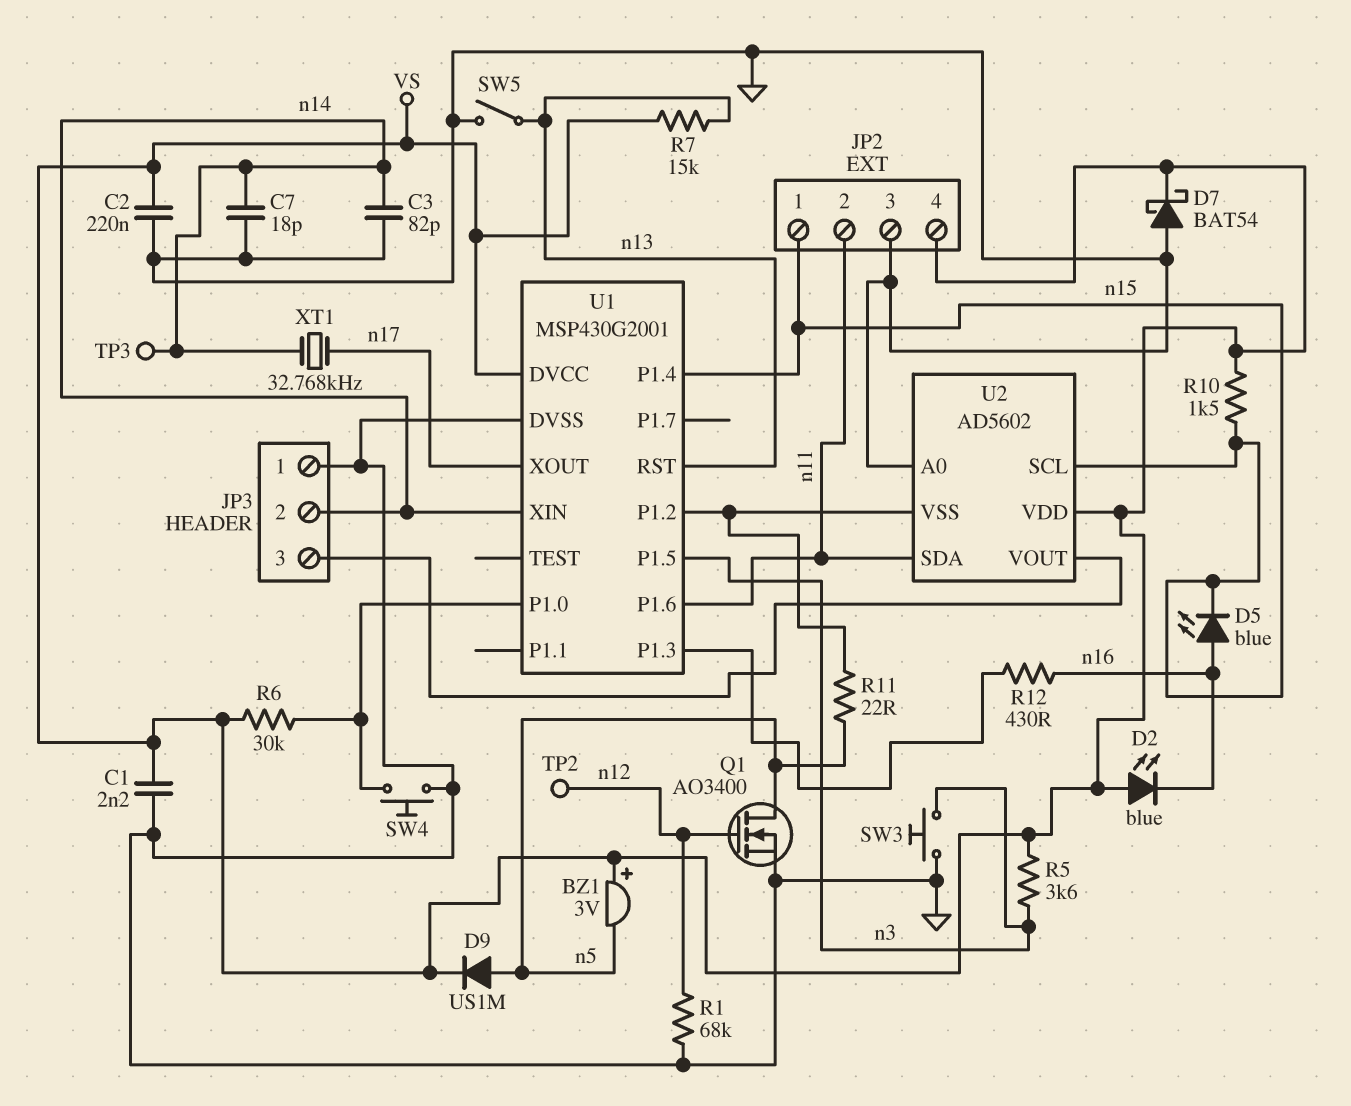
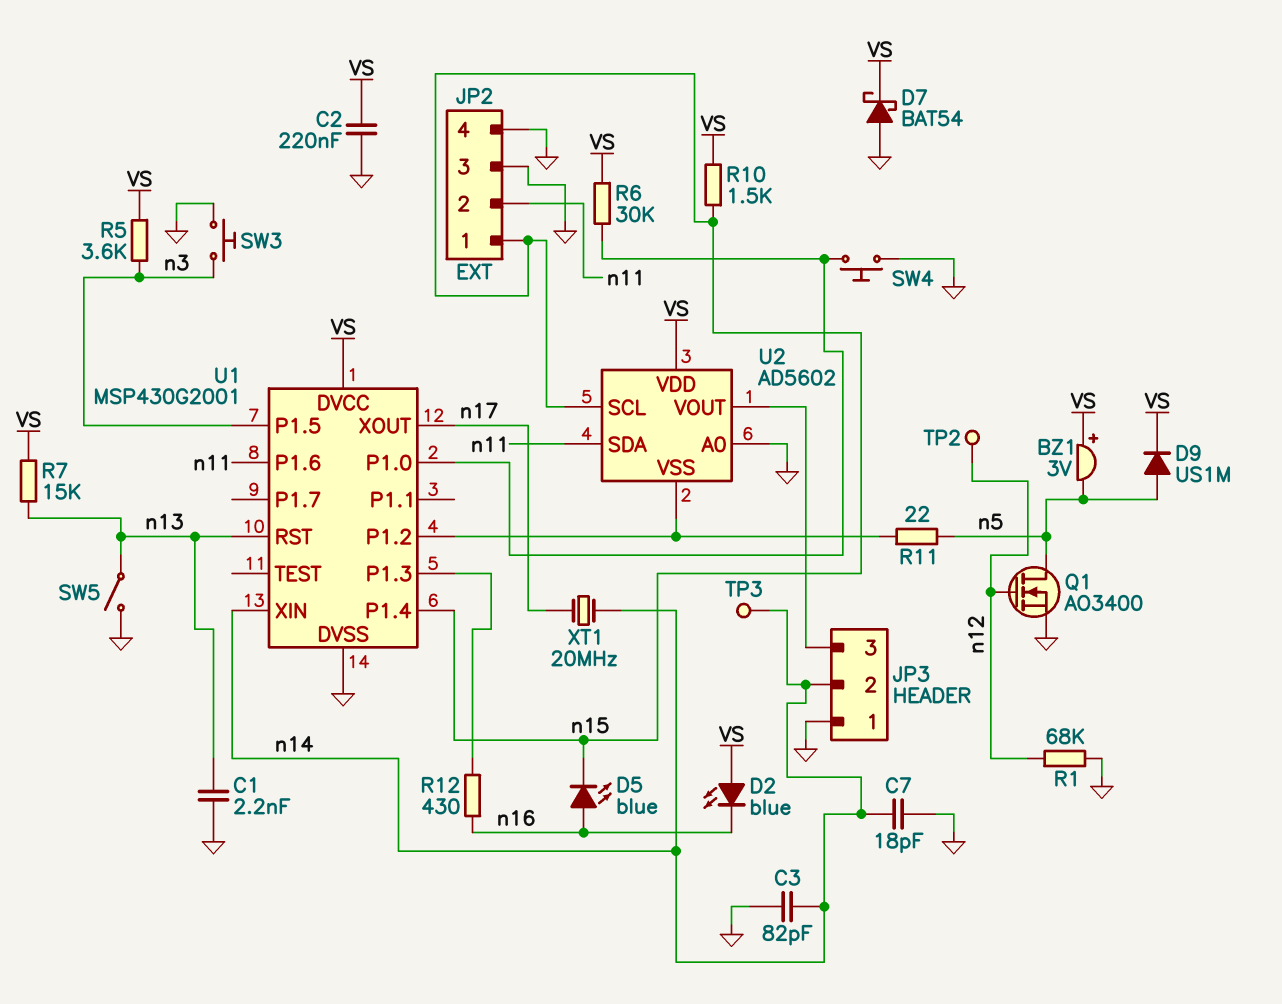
C1: 2.2nF (GND, VS) -> 2.2nF (GND, n13)
JP2 pin 4: VS -> GND
XT1: 32.768kHz (n14, n17) -> 20MHz (n14, n17)

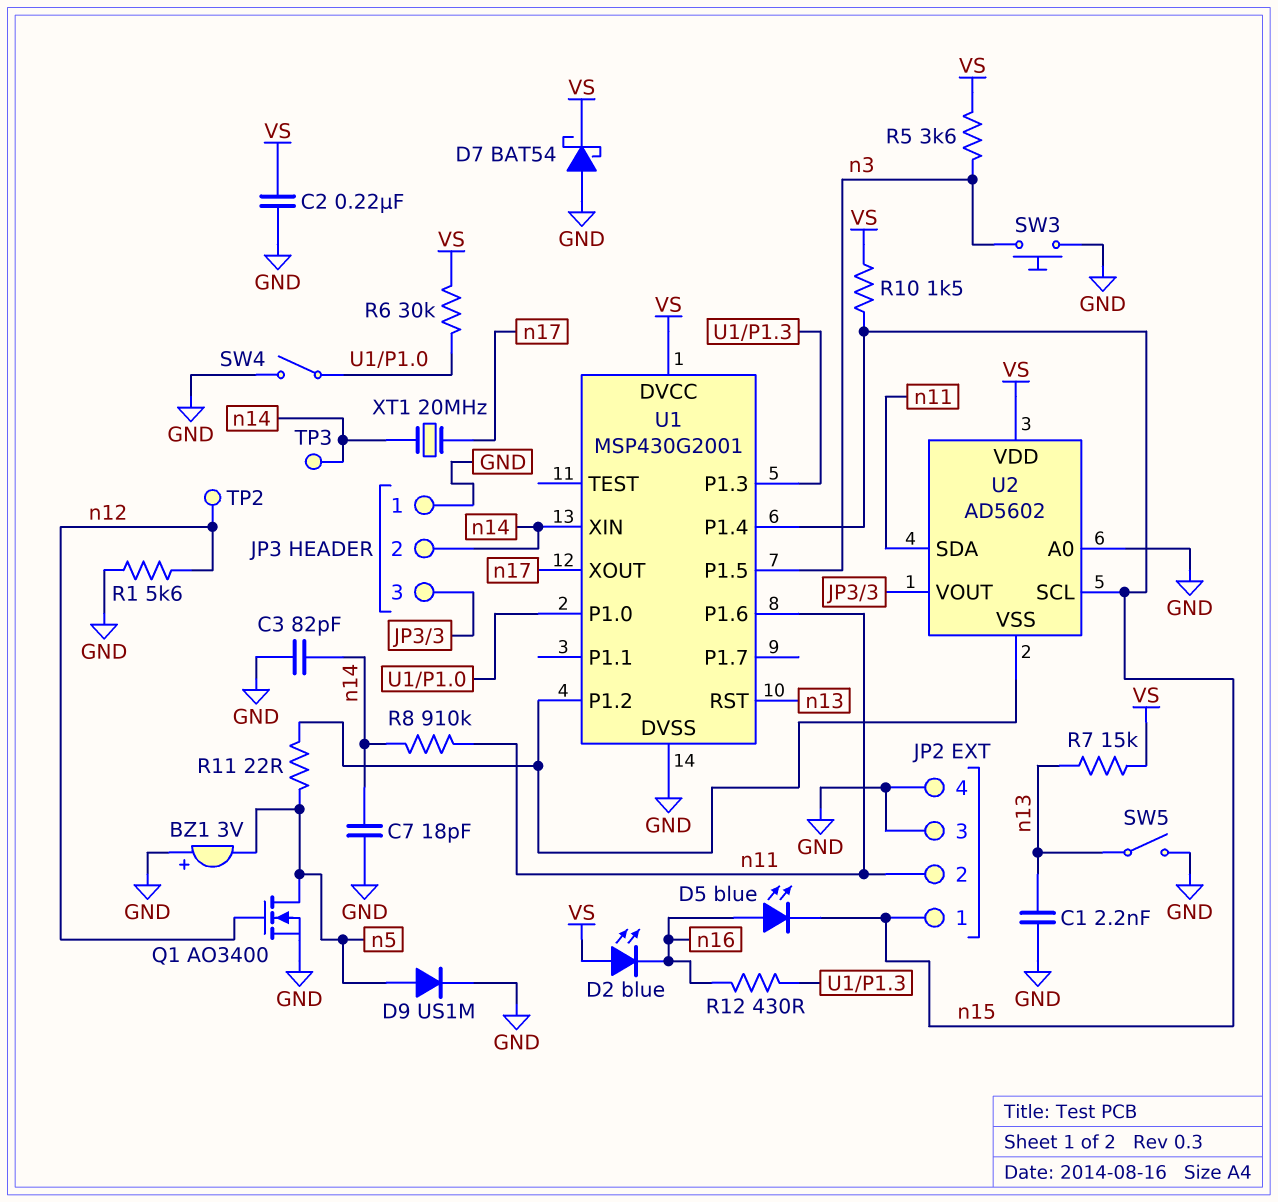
BZ1: buzzer 3V (plus VS, minus n5) -> buzzer 3V (plus GND, minus n5)
D9: diode US1M (A n5, K VS) -> diode US1M (A n5, K GND)
R1: 68k (GND, n12) -> 5.6k (GND, n12)
R8: none -> 910k (n11, n14)
SW4: button (GND, U1/P1.0) -> switch (GND, U1/P1.0)

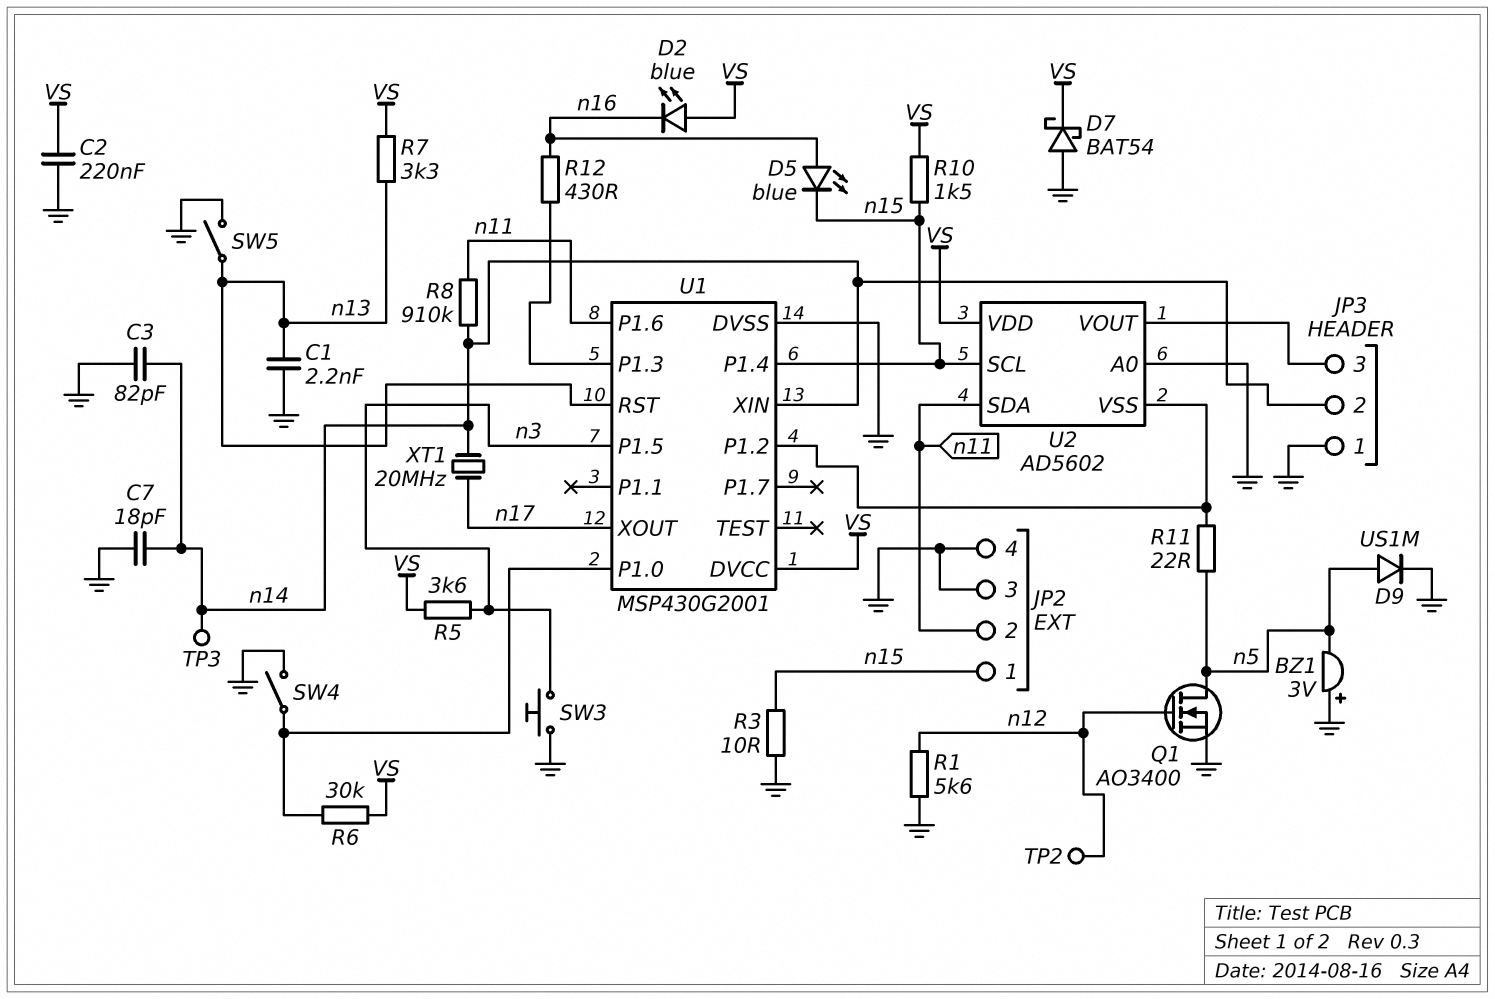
R3: none -> 10 (GND, n15)
R7: 15k (VS, n13) -> 3.3k (VS, n13)

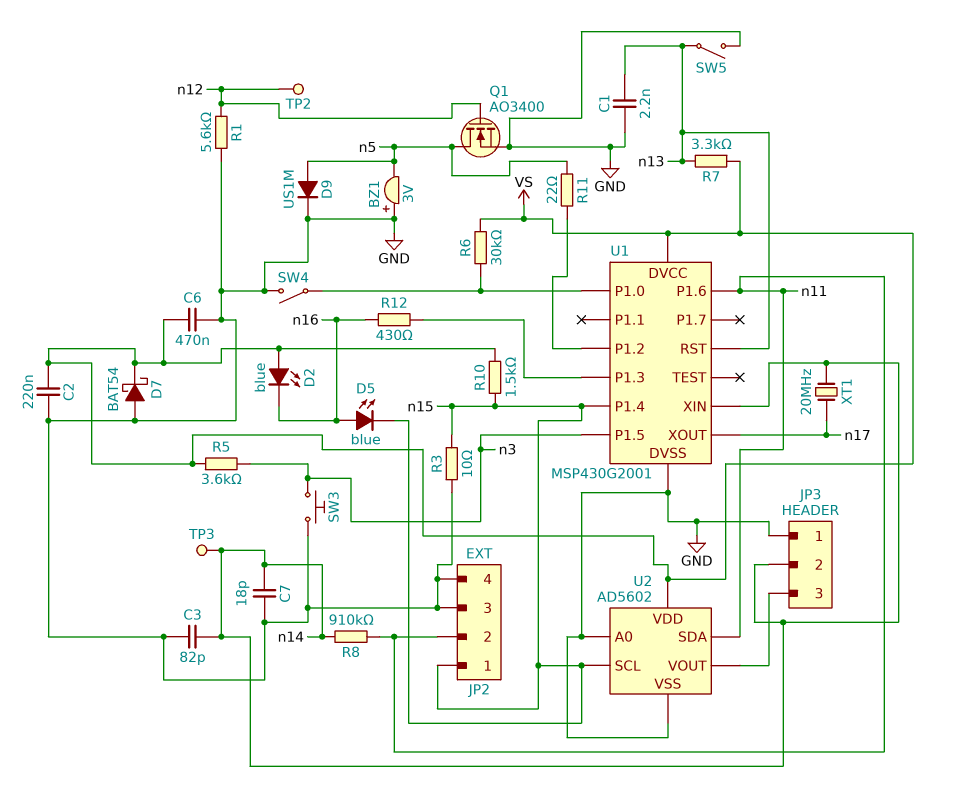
C6: none -> 470nF (GND, VS)
U2 pin VSS: U1/P1.2 -> GND

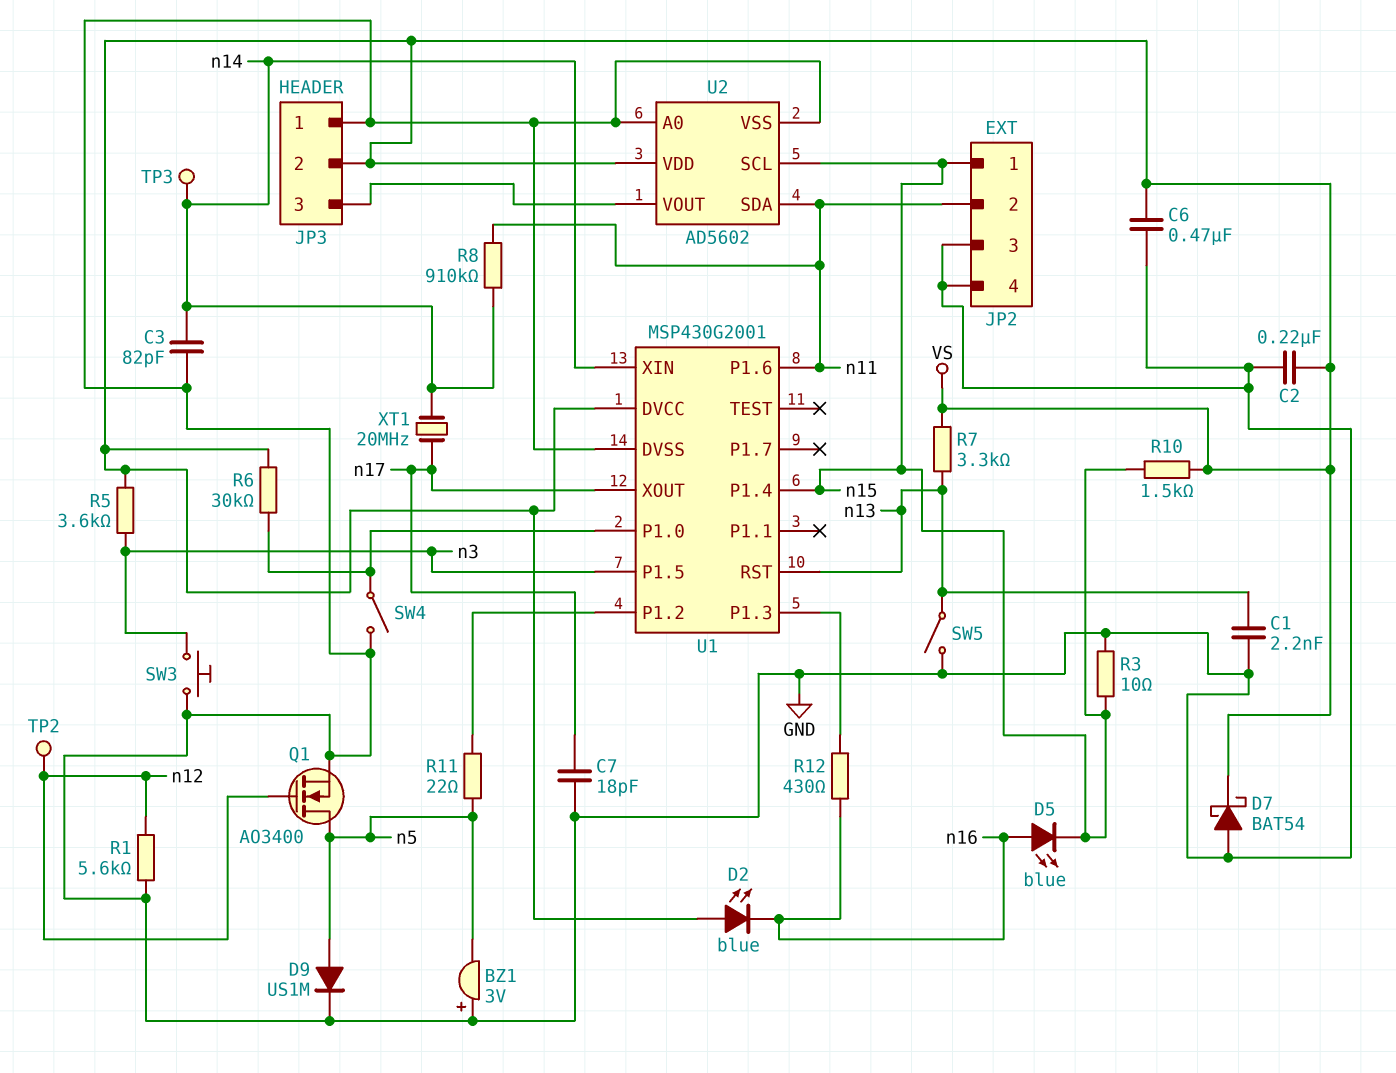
C7: 18pF (GND, n14) -> 18pF (GND, n17)
JP3 pin 2: n14 -> VS

